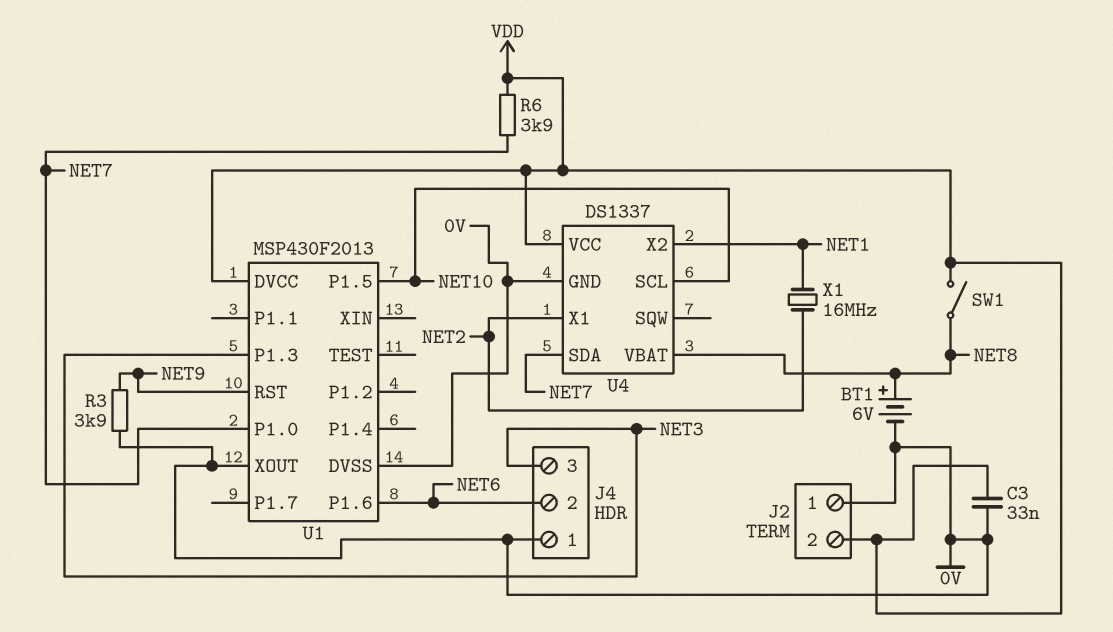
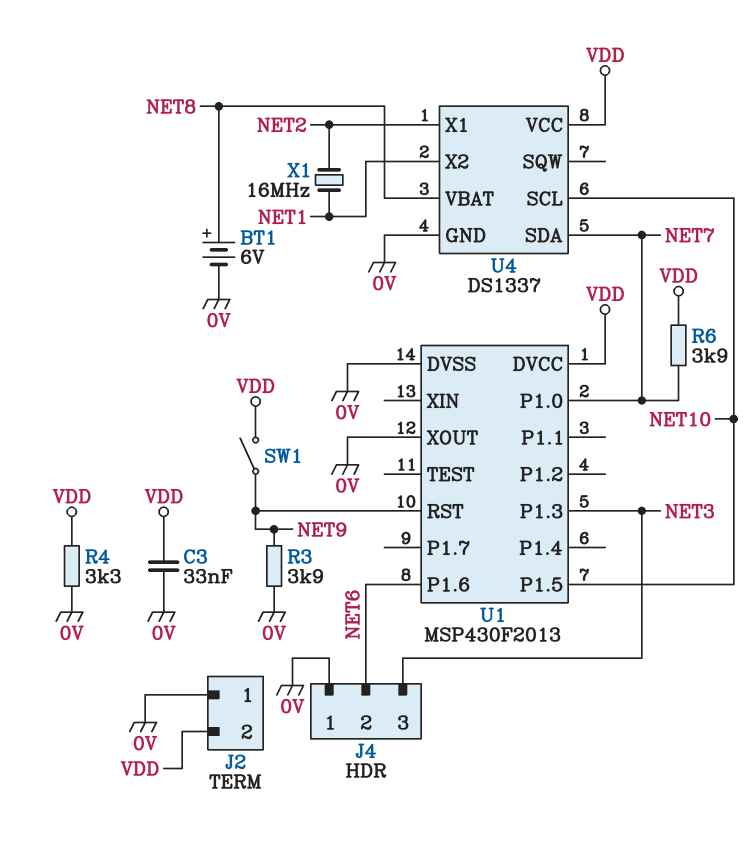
R4: none -> 3.3k (0V, VDD)
SW1: switch (NET8, VDD) -> switch (NET9, VDD)

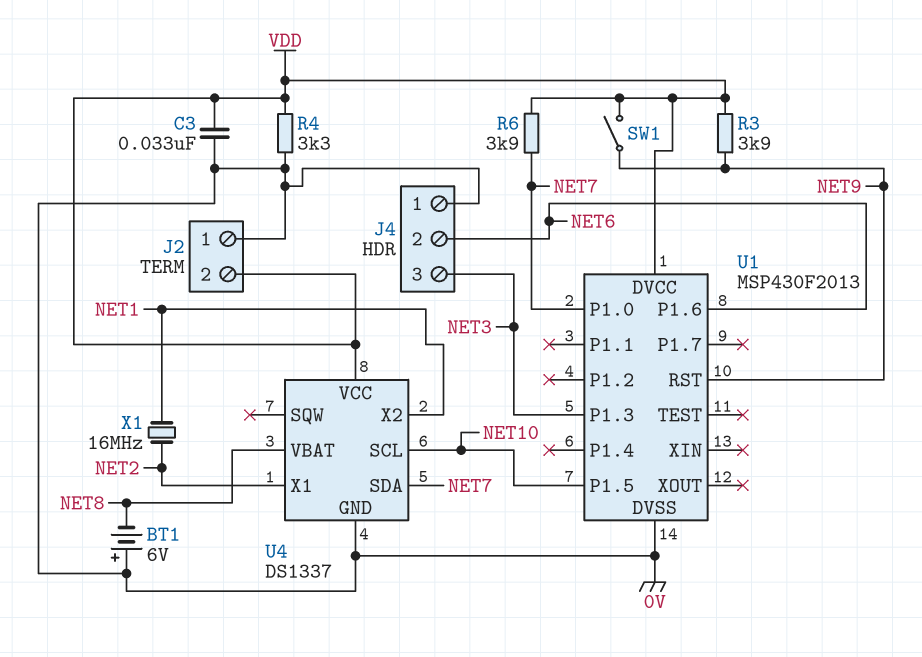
BT1: 6V (plus NET8, minus 0V) -> 6V (plus 0V, minus NET8)
R3: 3.9k (0V, NET9) -> 3.9k (NET9, VDD)
U1 pin XOUT: 0V -> none

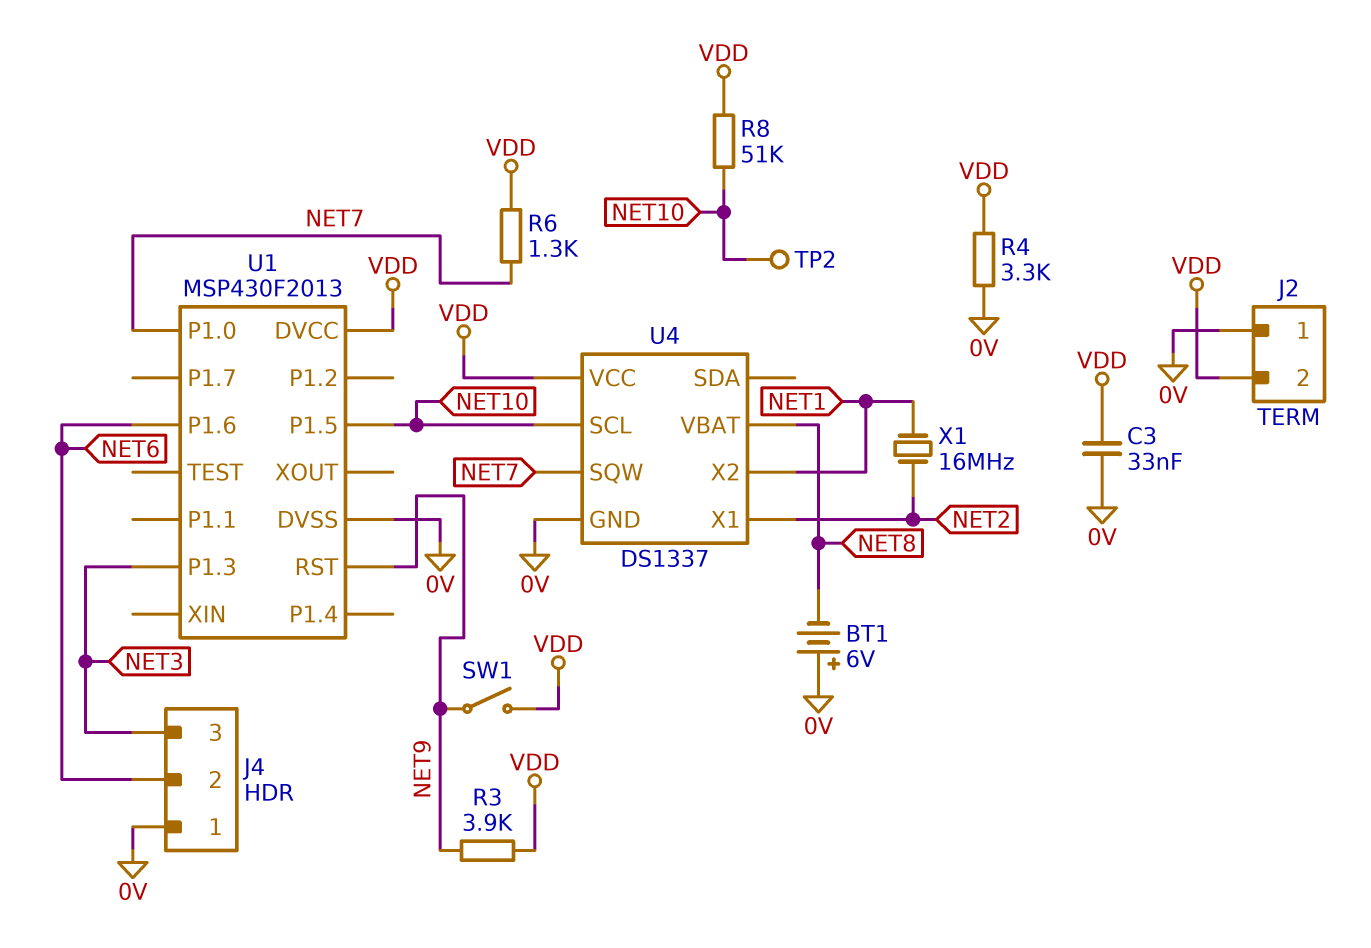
R6: 3.9k (NET7, VDD) -> 1.3k (NET7, VDD)
R8: none -> 51k (NET10, VDD)
TP2: none -> test point (NET10)
U4 pin SDA: NET7 -> none
U4 pin SQW: none -> NET7

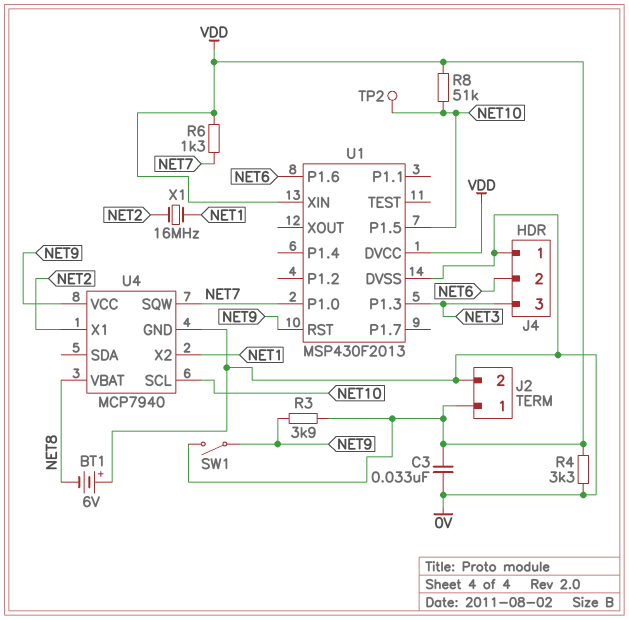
J2 pin 1: 0V -> VDD
J2 pin 2: VDD -> 0V
U1 pin XIN: none -> VDD
U4: DS1337 -> MCP7940
U4 pin VCC: VDD -> NET9

